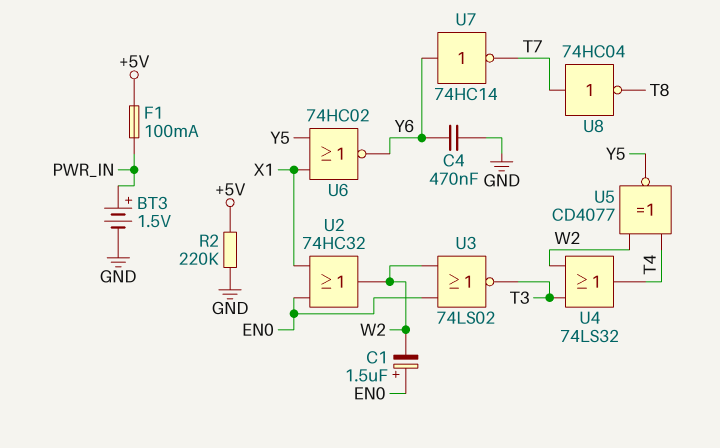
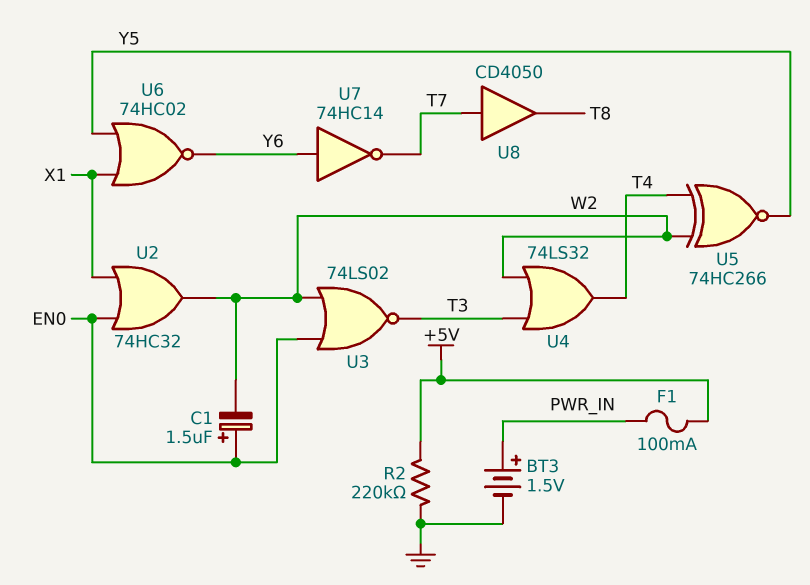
C4: 470nF (GND, Y6) -> none
U5: XNOR CD4077 (in T4, in W2, out Y5) -> XNOR 74HC266 (in T4, in W2, out Y5)
U8: NOT 74HC04 (in T7, out T8) -> buffer CD4050 (in T7, out T8)

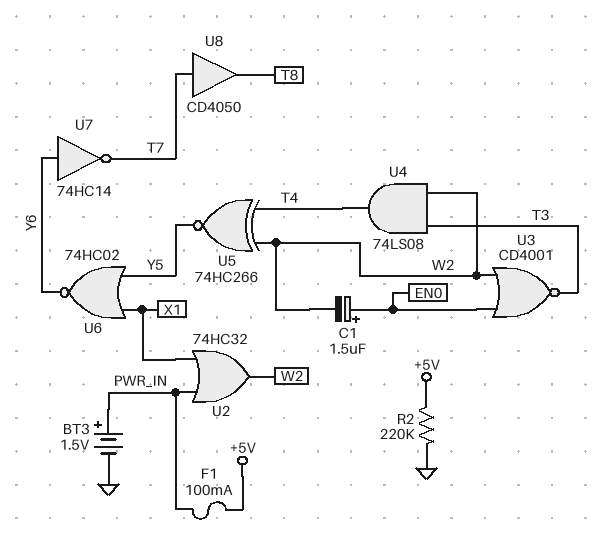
U2: OR 74HC32 (in EN0, in X1, out W2) -> OR 74HC32 (in PWR_IN, in X1, out W2)
U3: NOR 74LS02 (in EN0, in W2, out T3) -> NOR CD4001 (in EN0, in W2, out T3)
U4: OR 74LS32 (in T3, in W2, out T4) -> AND 74LS08 (in T3, in W2, out T4)

